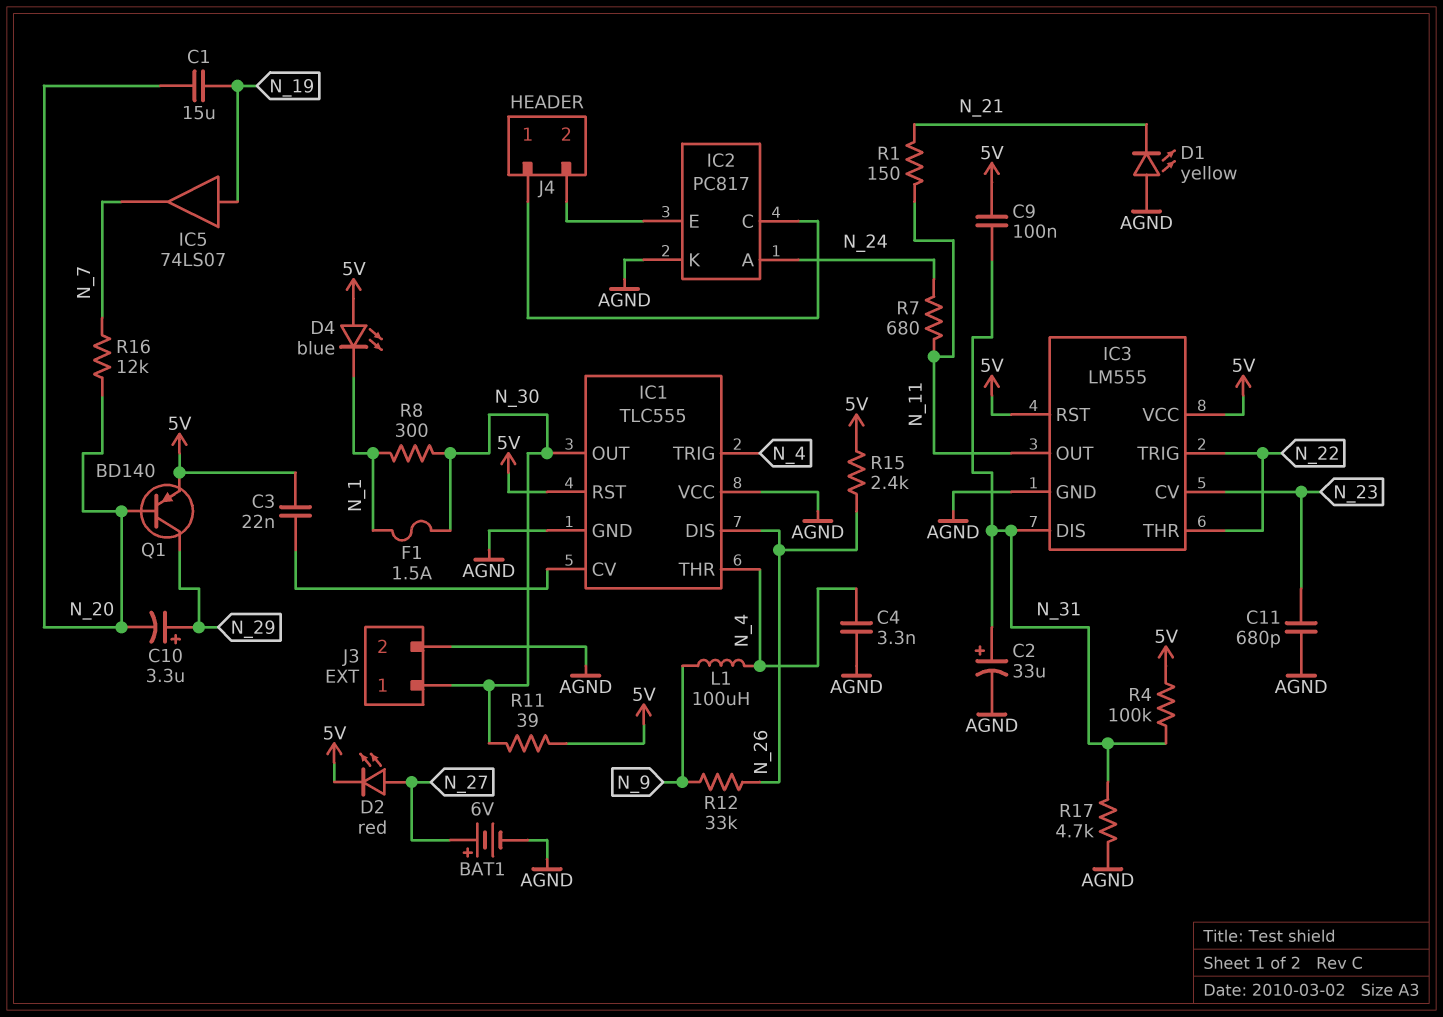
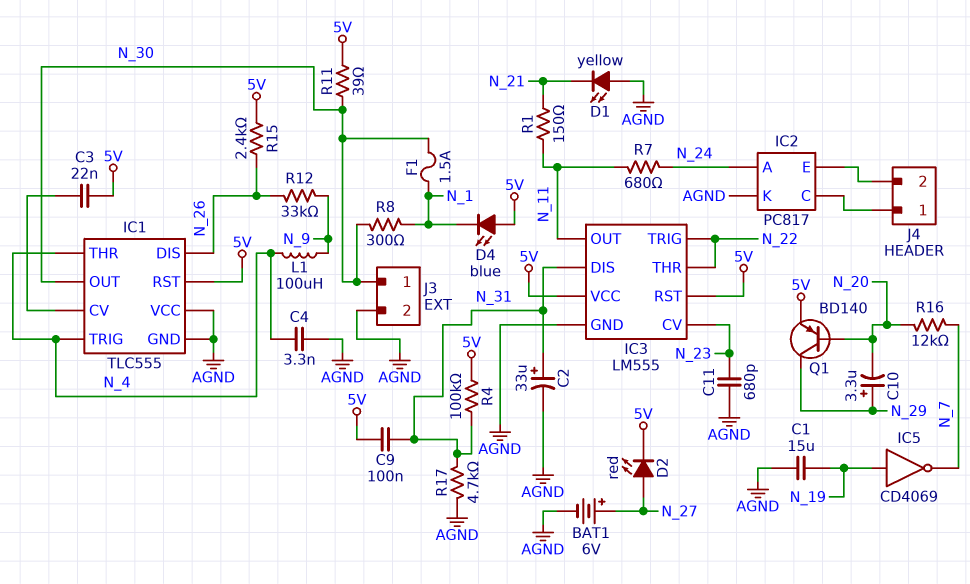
C1: 15uF (N_19, N_20) -> 15uF (AGND, N_19)
IC5: buffer 74LS07 (in N_19, out N_7) -> NOT CD4069 (in N_19, out N_7)

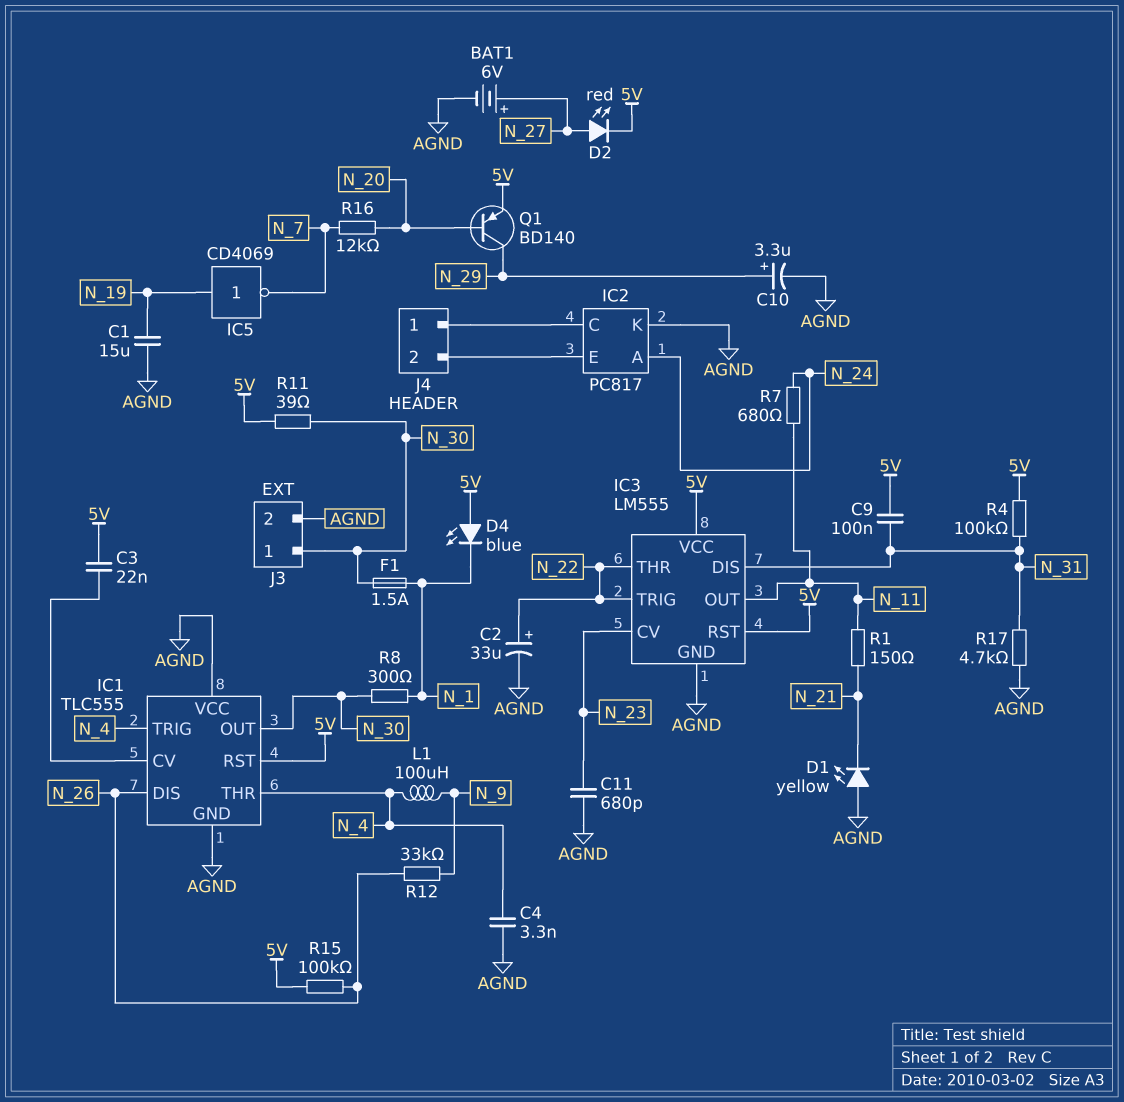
C2: 33uF (plus N_31, minus AGND) -> 33uF (plus N_22, minus AGND)
C10: 3.3uF (plus N_29, minus N_20) -> 3.3uF (plus N_29, minus AGND)
R15: 2.4k (5V, N_26) -> 100k (5V, N_26)

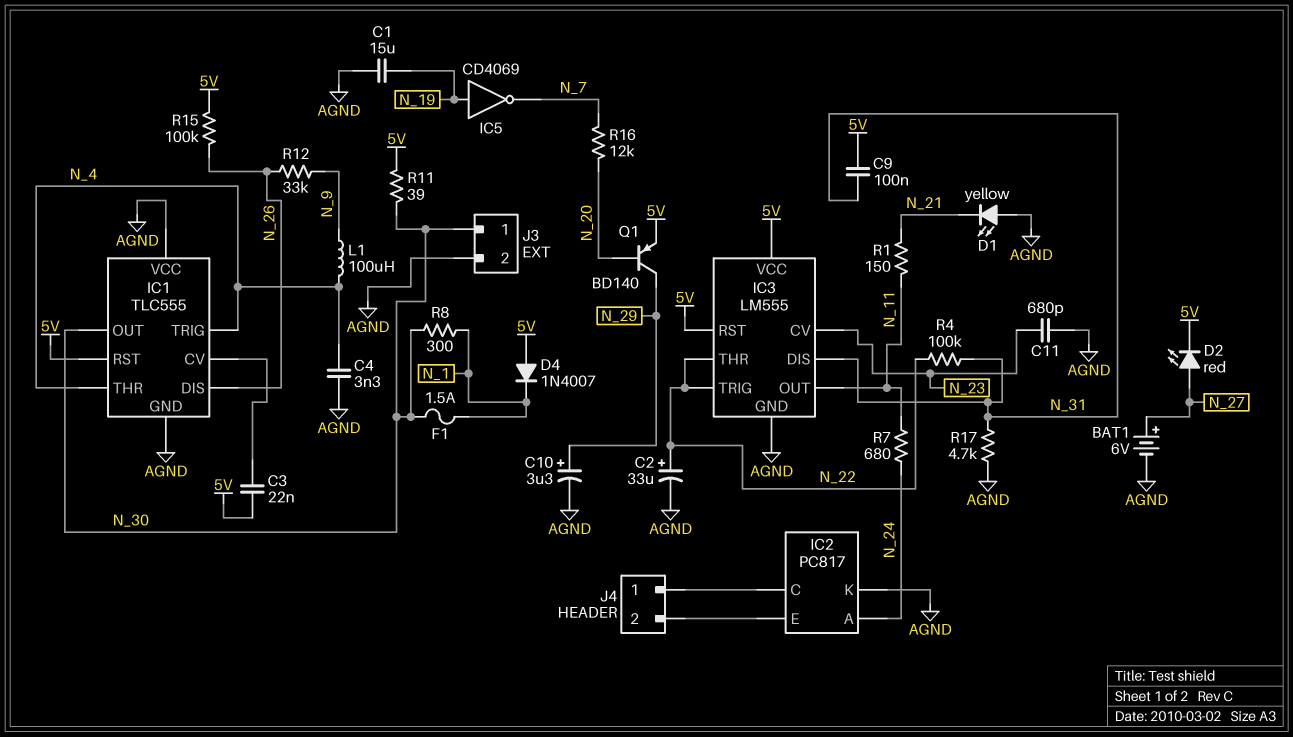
D4: LED blue (A 5V, K N_1) -> diode 1N4007 (A 5V, K N_1)
R4: 100k (5V, N_31) -> 100k (N_22, N_31)

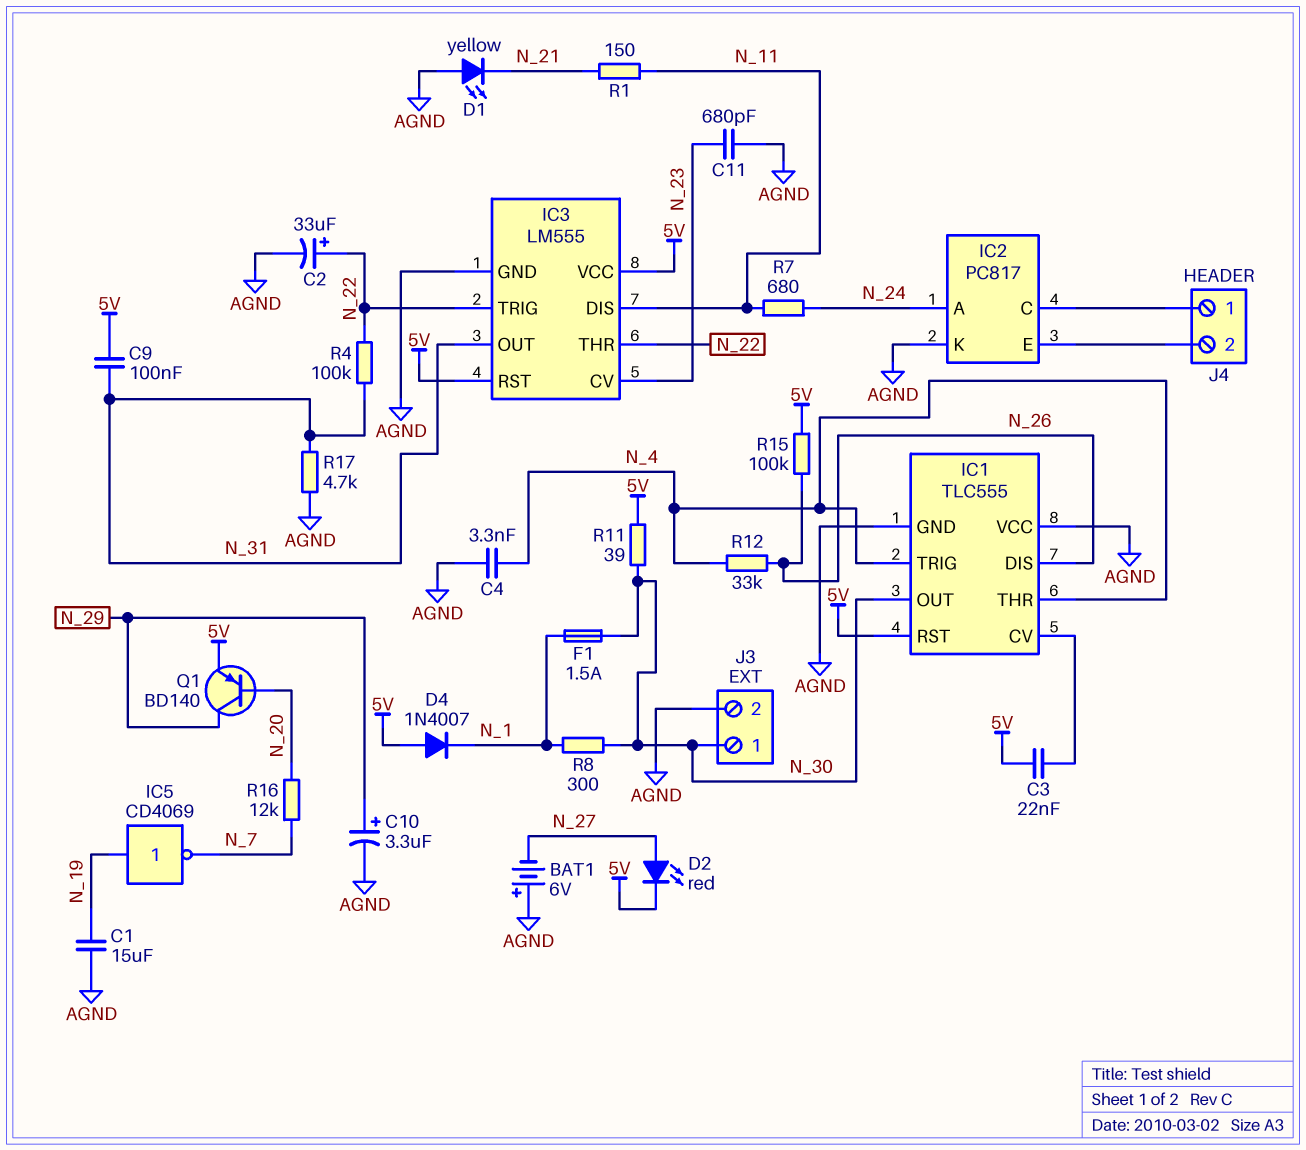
BAT1: 6V (plus N_27, minus AGND) -> 6V (plus AGND, minus N_27)
IC3 pin DIS: N_31 -> N_11
IC3 pin OUT: N_11 -> N_31
L1: 100uH (N_4, N_9) -> none
R12: 33k (N_9, N_26) -> 33k (N_4, N_26)

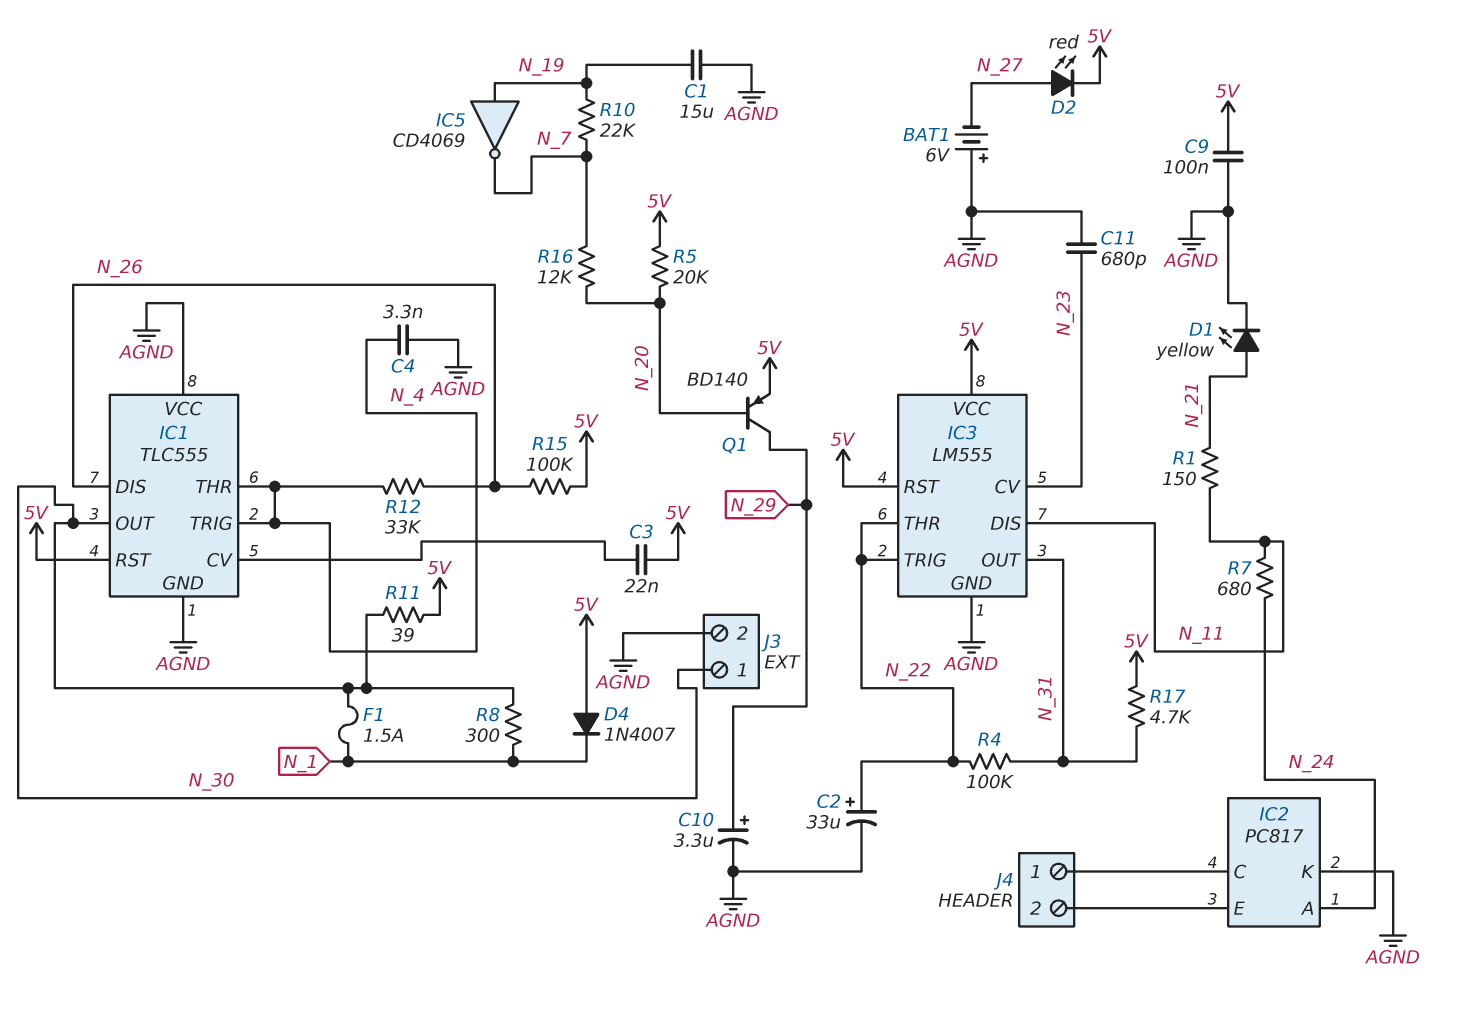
C9: 100nF (5V, N_31) -> 100nF (5V, AGND)
D1: LED yellow (A AGND, K N_21) -> LED yellow (A N_21, K AGND)
R5: none -> 20k (5V, N_20)
R10: none -> 22k (N_7, N_19)
R17: 4.7k (AGND, N_31) -> 4.7k (5V, N_31)

